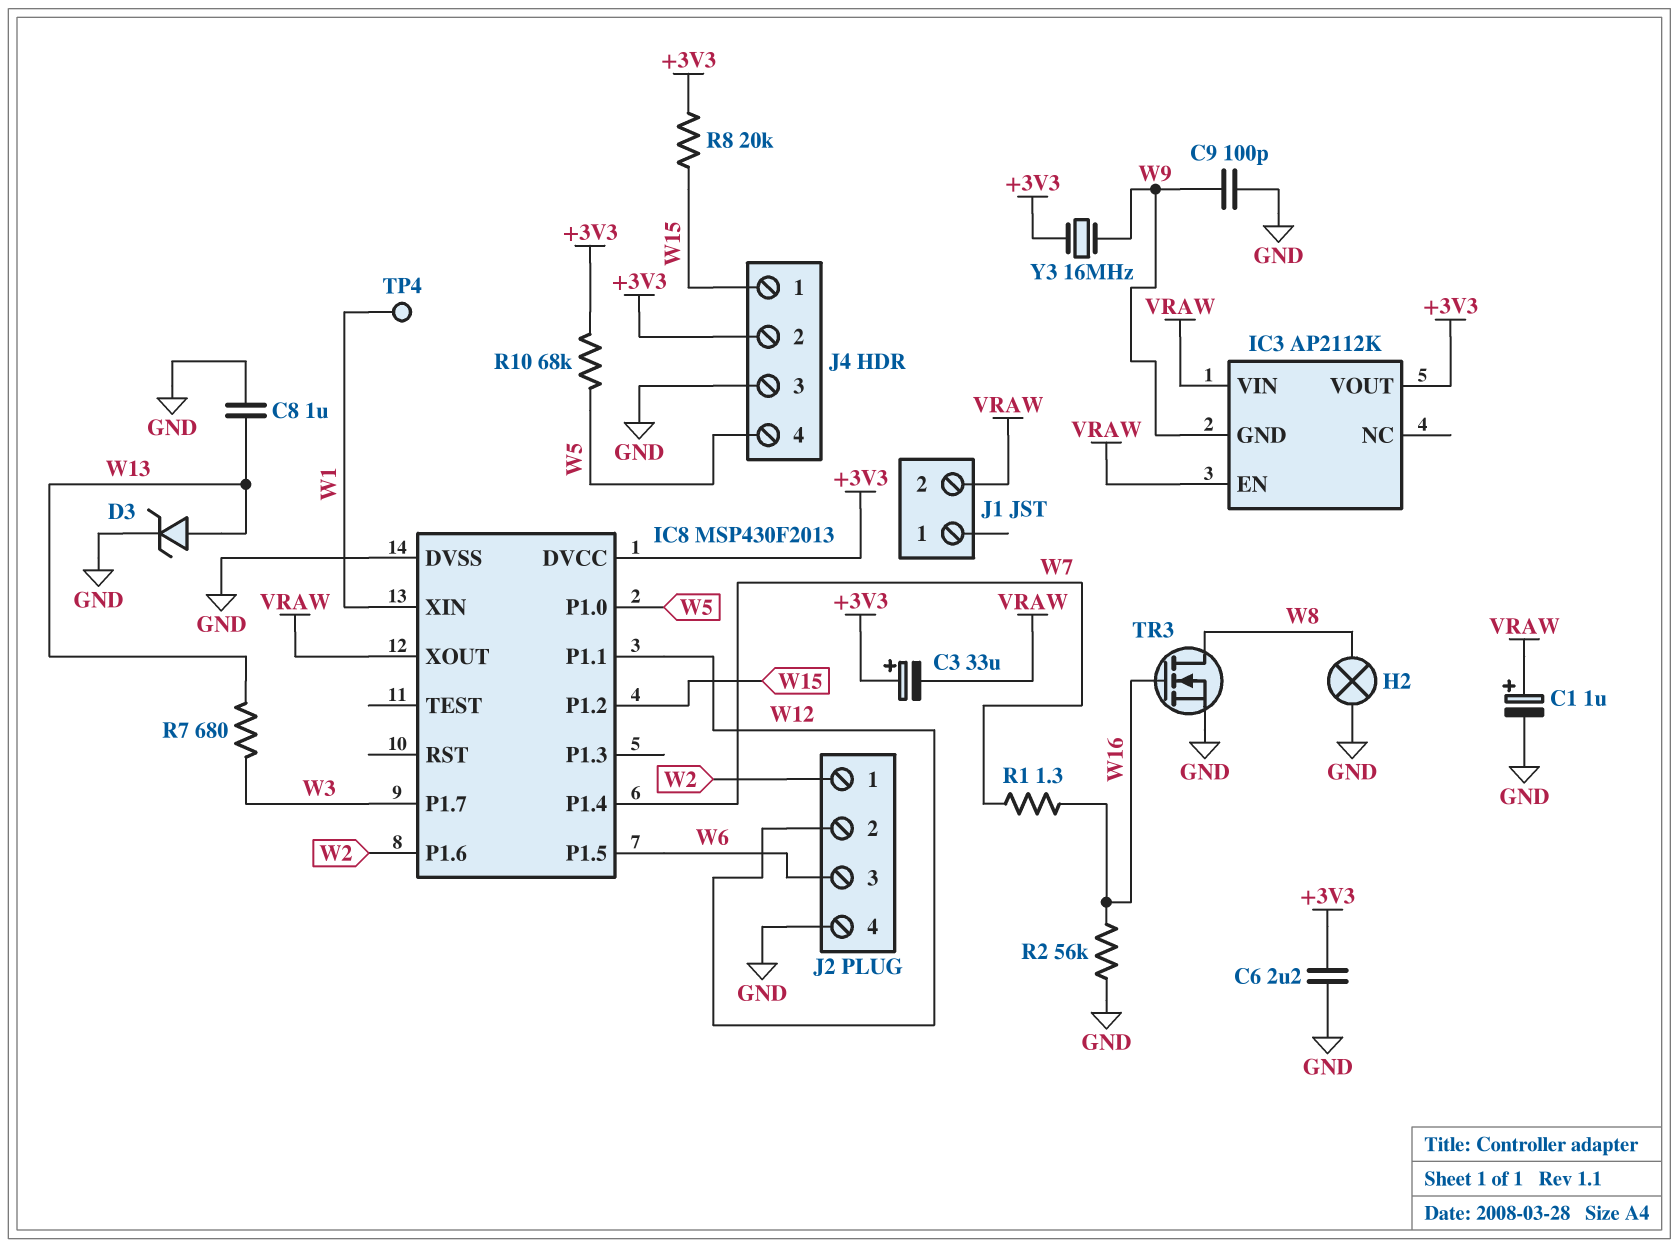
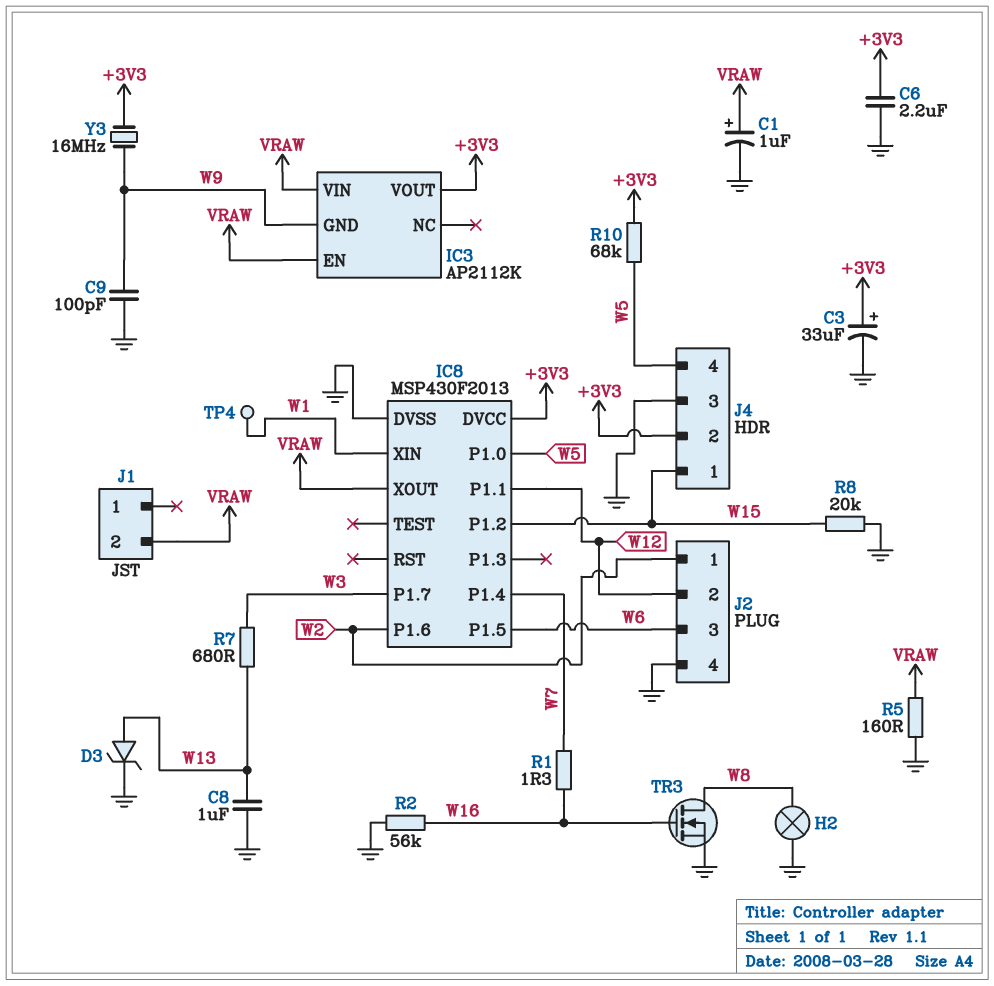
C3: 33uF (plus +3V3, minus VRAW) -> 33uF (plus +3V3, minus GND)
R5: none -> 160 (GND, VRAW)
R8: 20k (+3V3, W15) -> 20k (GND, W15)

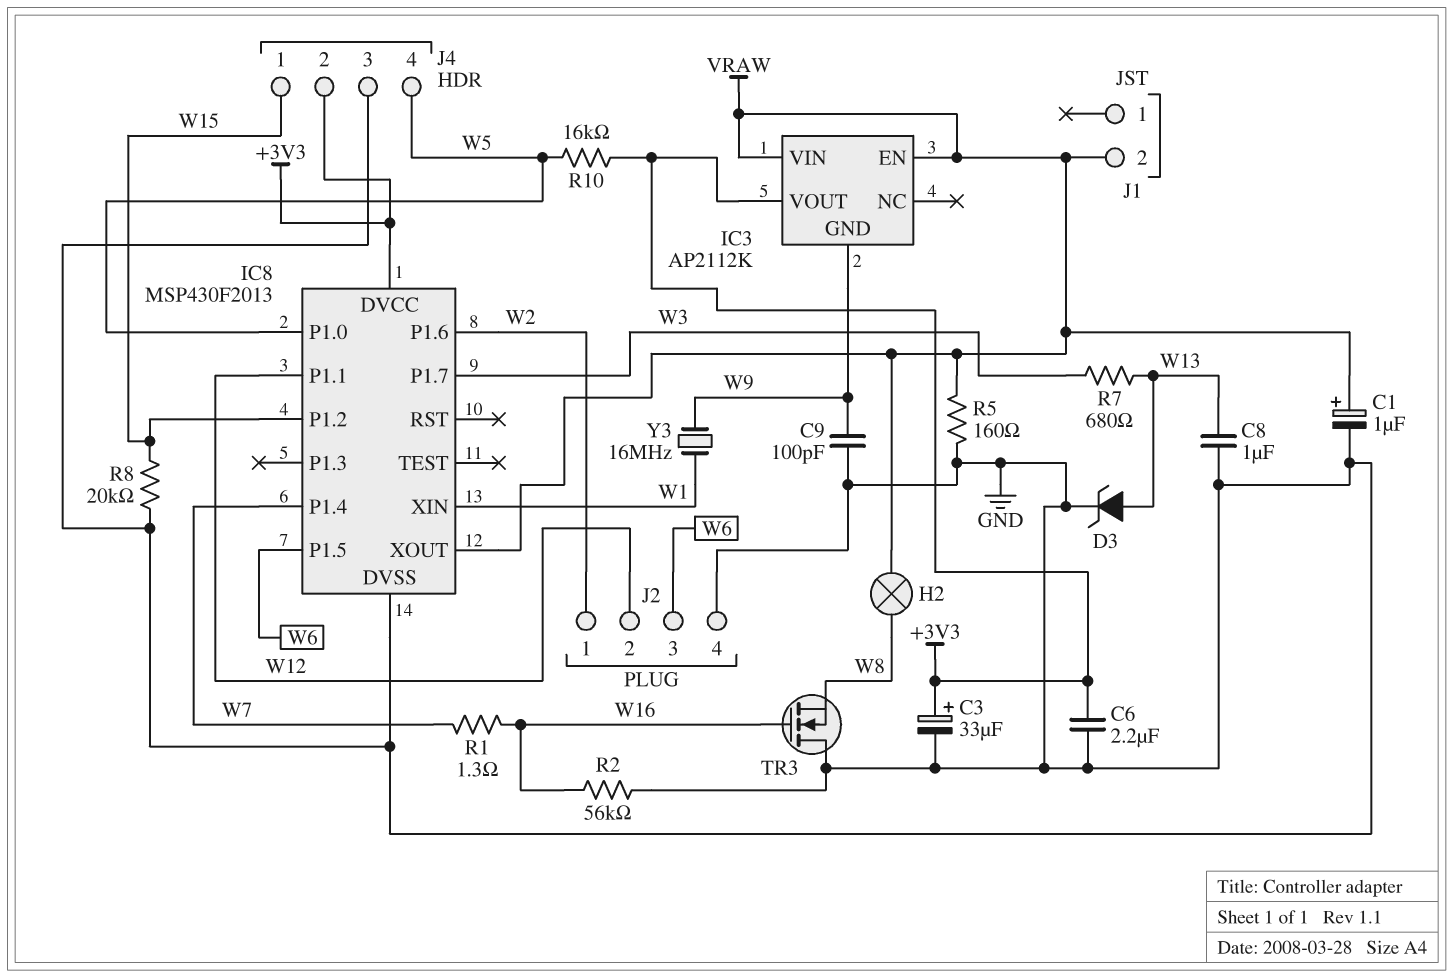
H2: lamp (GND, W8) -> lamp (VRAW, W8)
R10: 68k (+3V3, W5) -> 16k (+3V3, W5)
TP4: test point (W1) -> none
TR3: NMOS (G W16, D W8, S GND) -> NMOS (G W16, D GND, S W8)
Y3: 16MHz (+3V3, W9) -> 16MHz (W1, W9)

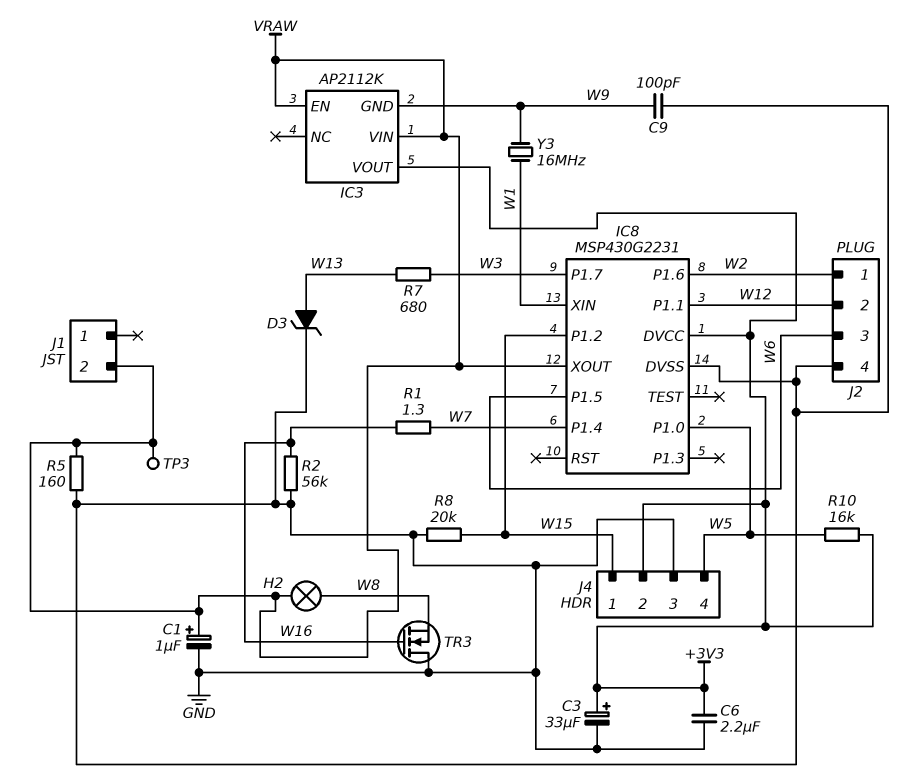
C8: 1uF (GND, W13) -> none
IC8: MSP430F2013 -> MSP430G2231
TP3: none -> test point (VRAW)

